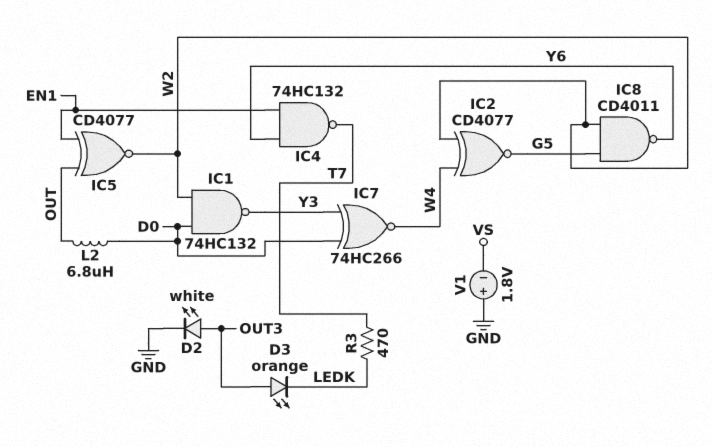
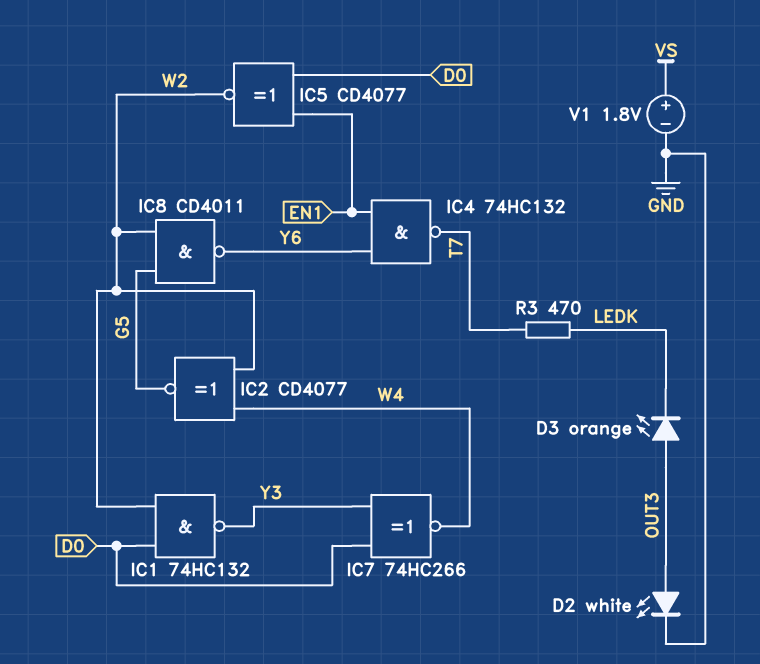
IC5: XNOR CD4077 (in EN1, in OUT, out W2) -> XNOR CD4077 (in D0, in EN1, out W2)
L2: 6.8uH (D0, OUT) -> none
V1: 1.8V (plus GND, minus VS) -> 1.8V (plus VS, minus GND)

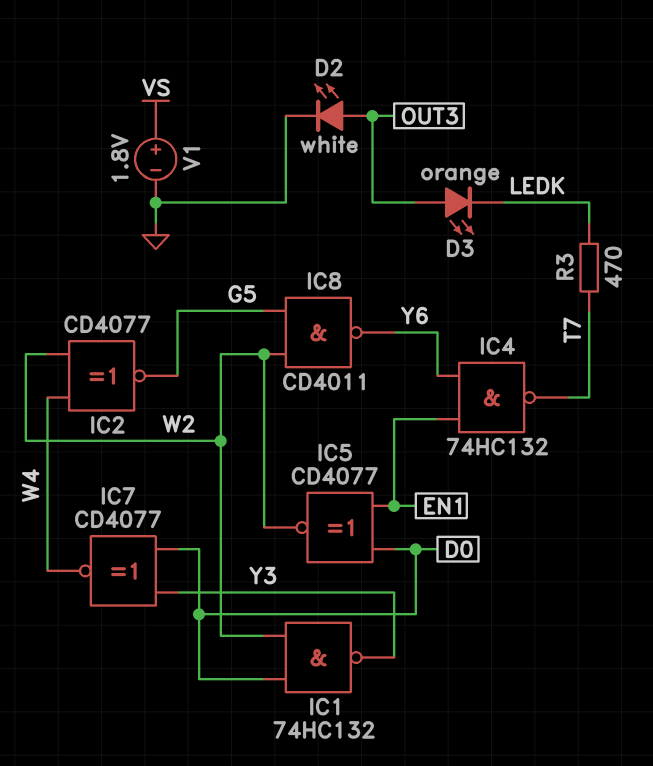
IC7: XNOR 74HC266 (in D0, in Y3, out W4) -> XNOR CD4077 (in D0, in Y3, out W4)

